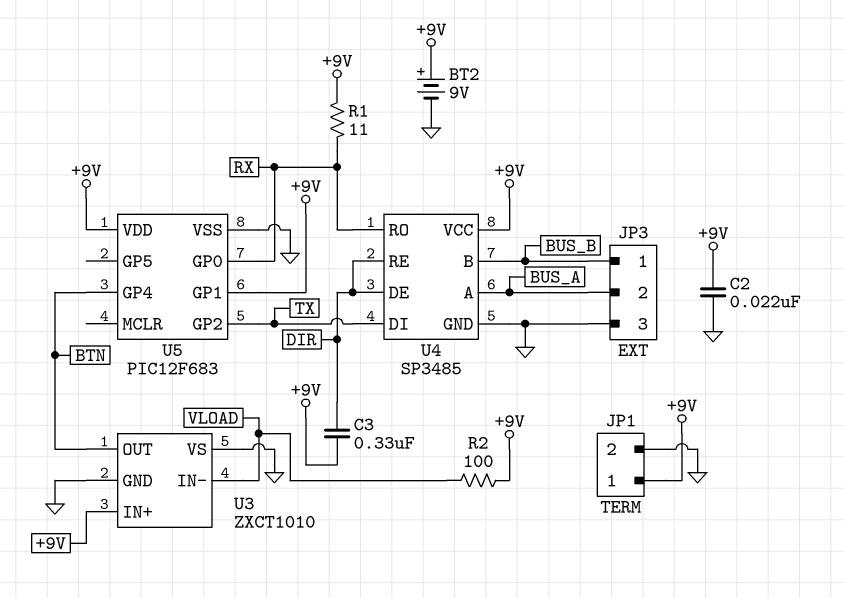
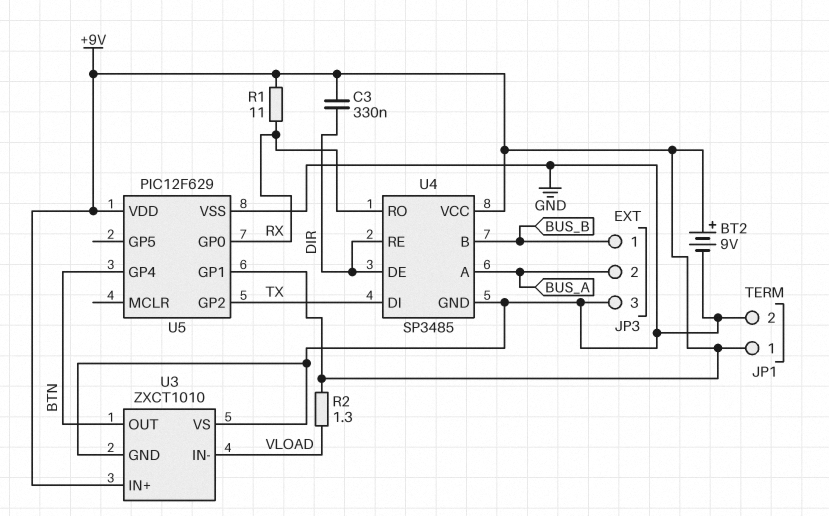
C2: 22nF (+9V, GND) -> none
R2: 100 (+9V, VLOAD) -> 1.3 (+9V, VLOAD)
U5: PIC12F683 -> PIC12F629

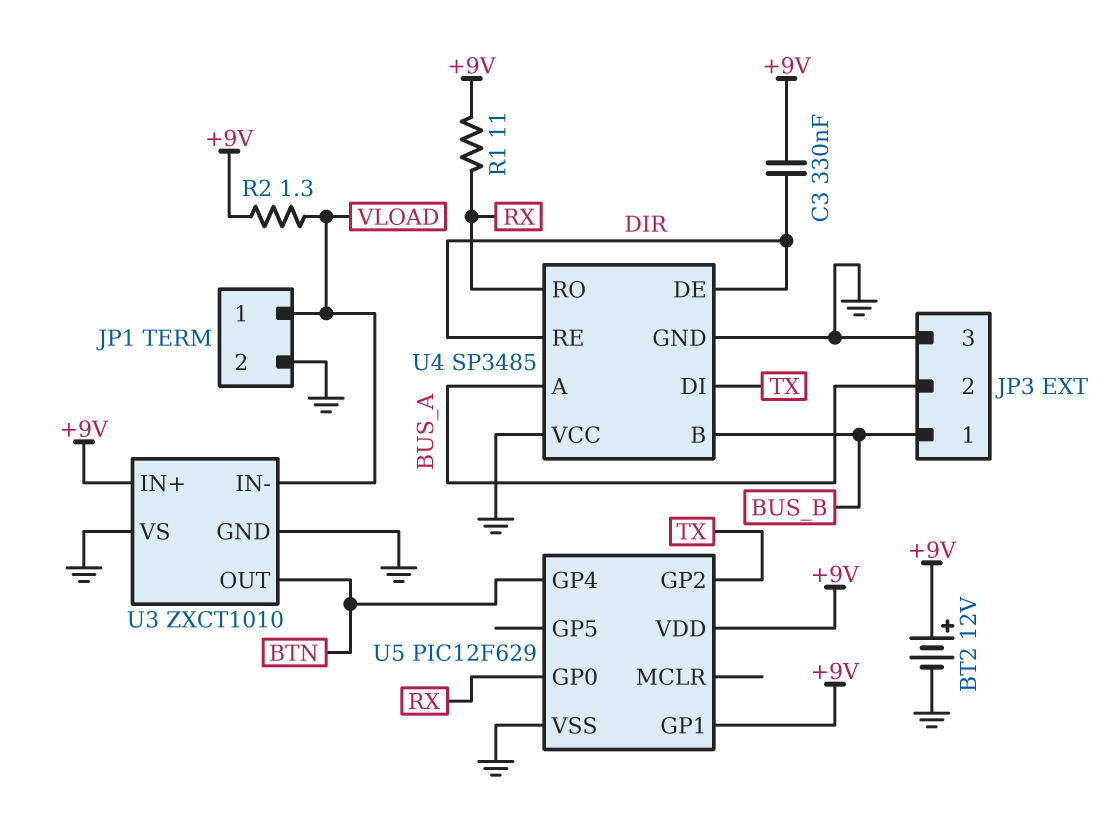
BT2: 9V (plus +9V, minus GND) -> 12V (plus +9V, minus GND)
JP1 pin 1: +9V -> VLOAD
U4 pin VCC: +9V -> GND

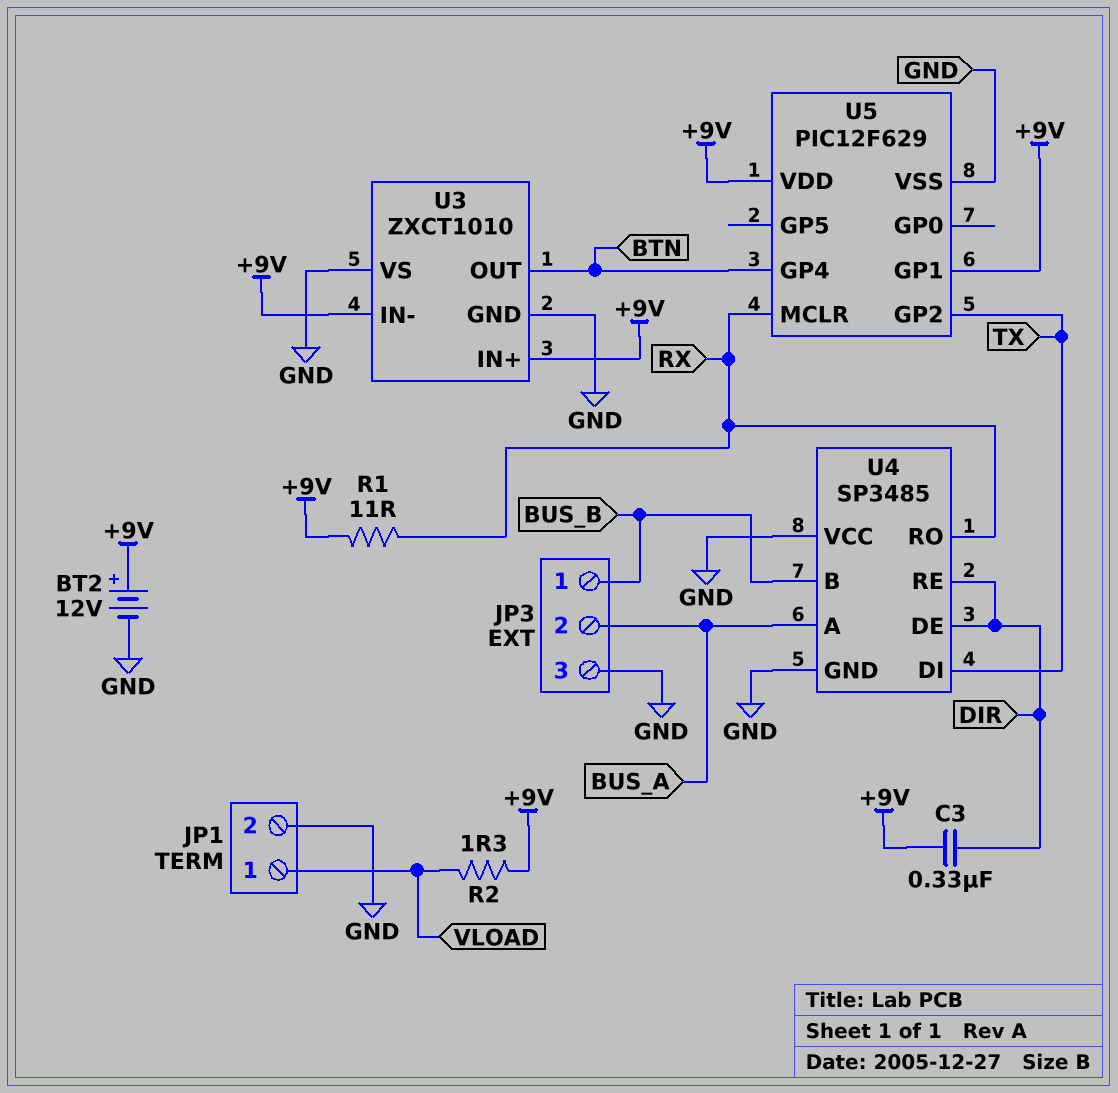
U3 pin IN-: VLOAD -> +9V
U5 pin GP0: RX -> none
U5 pin MCLR: none -> RX

